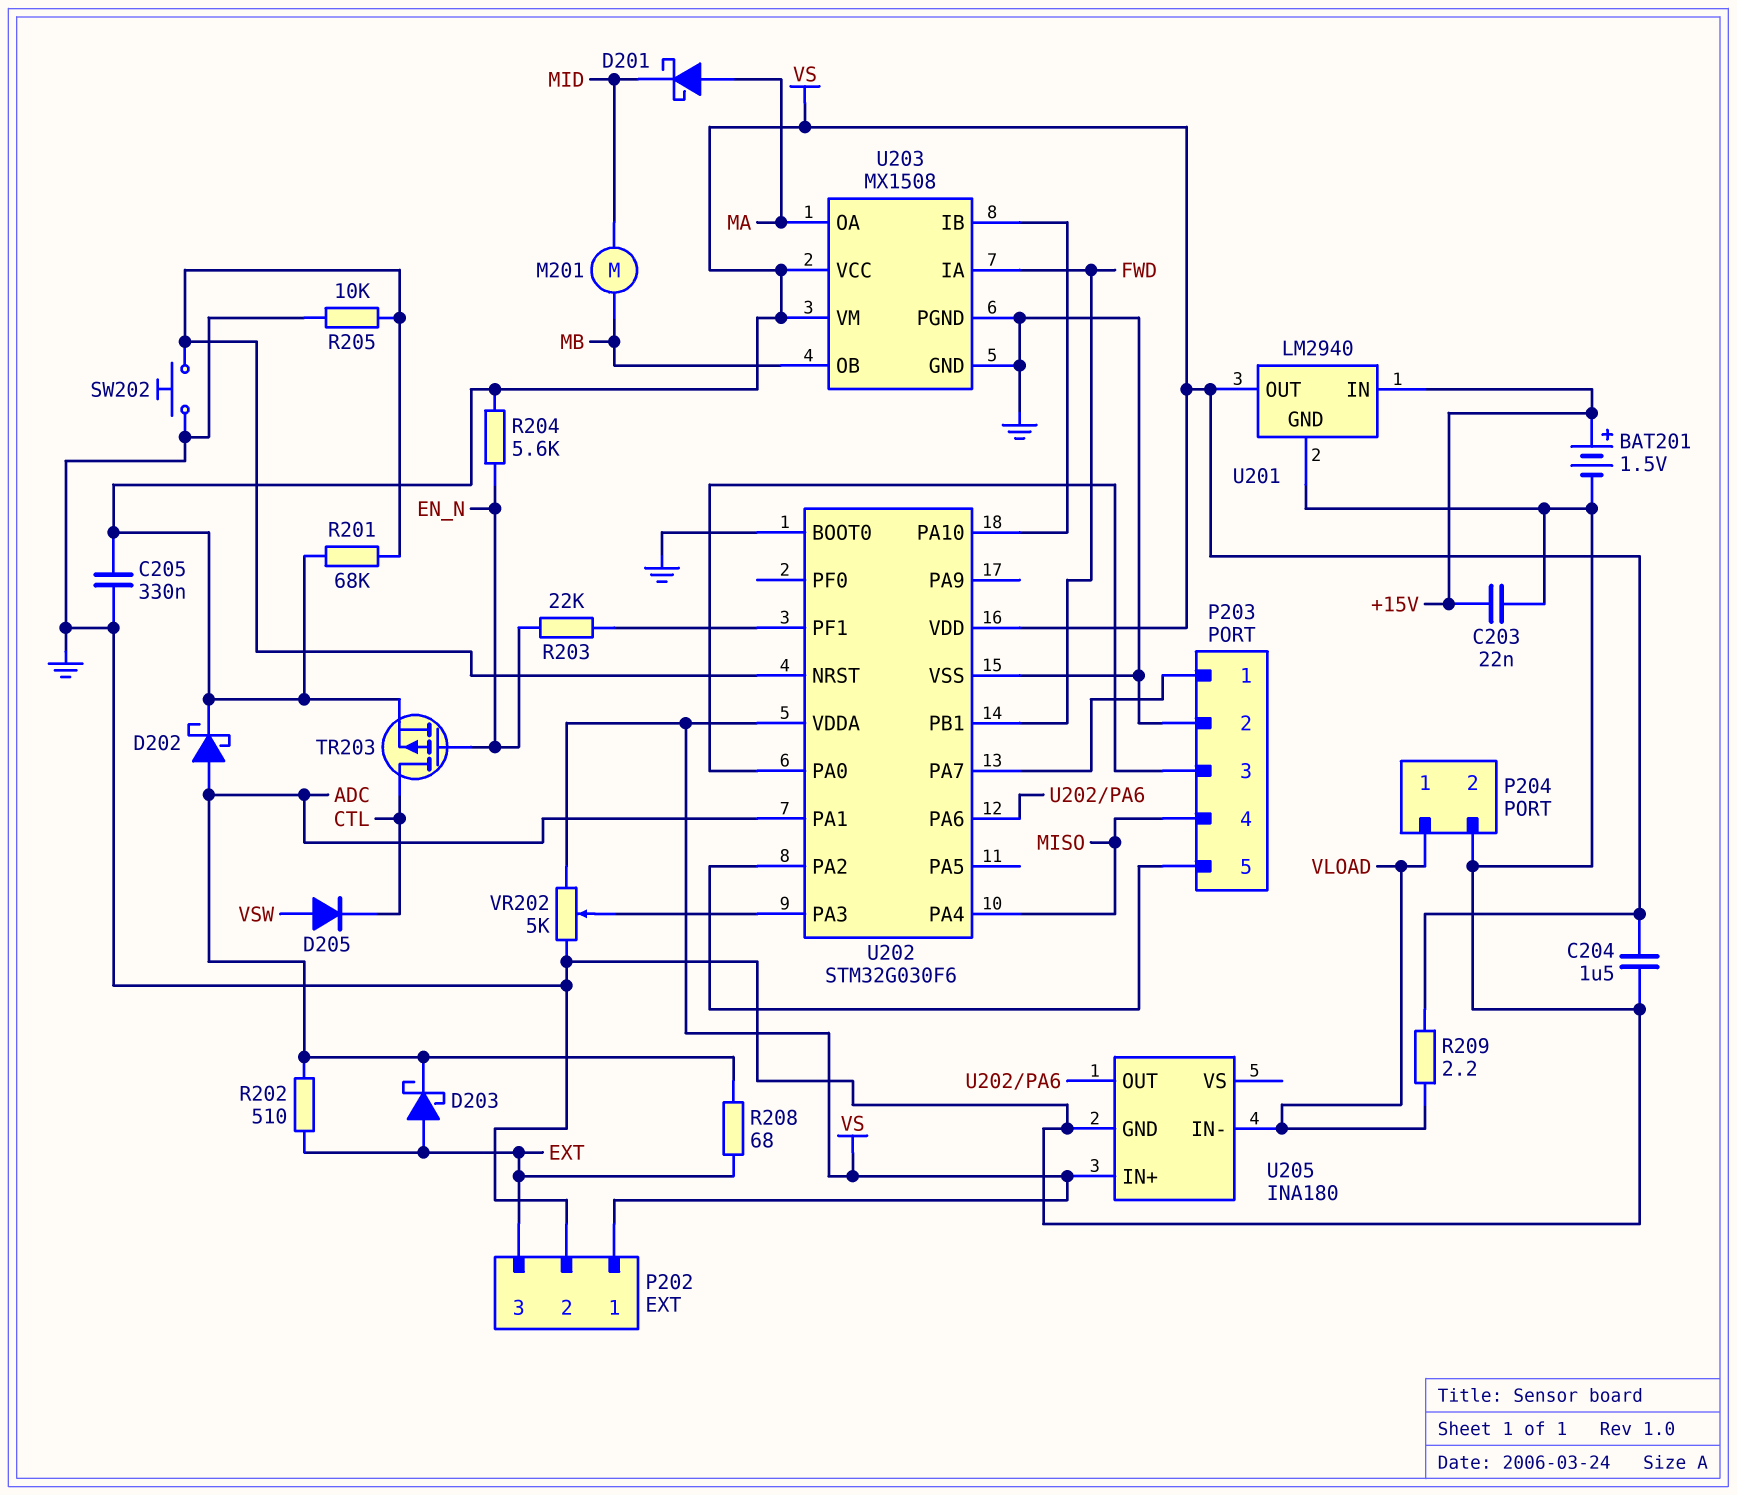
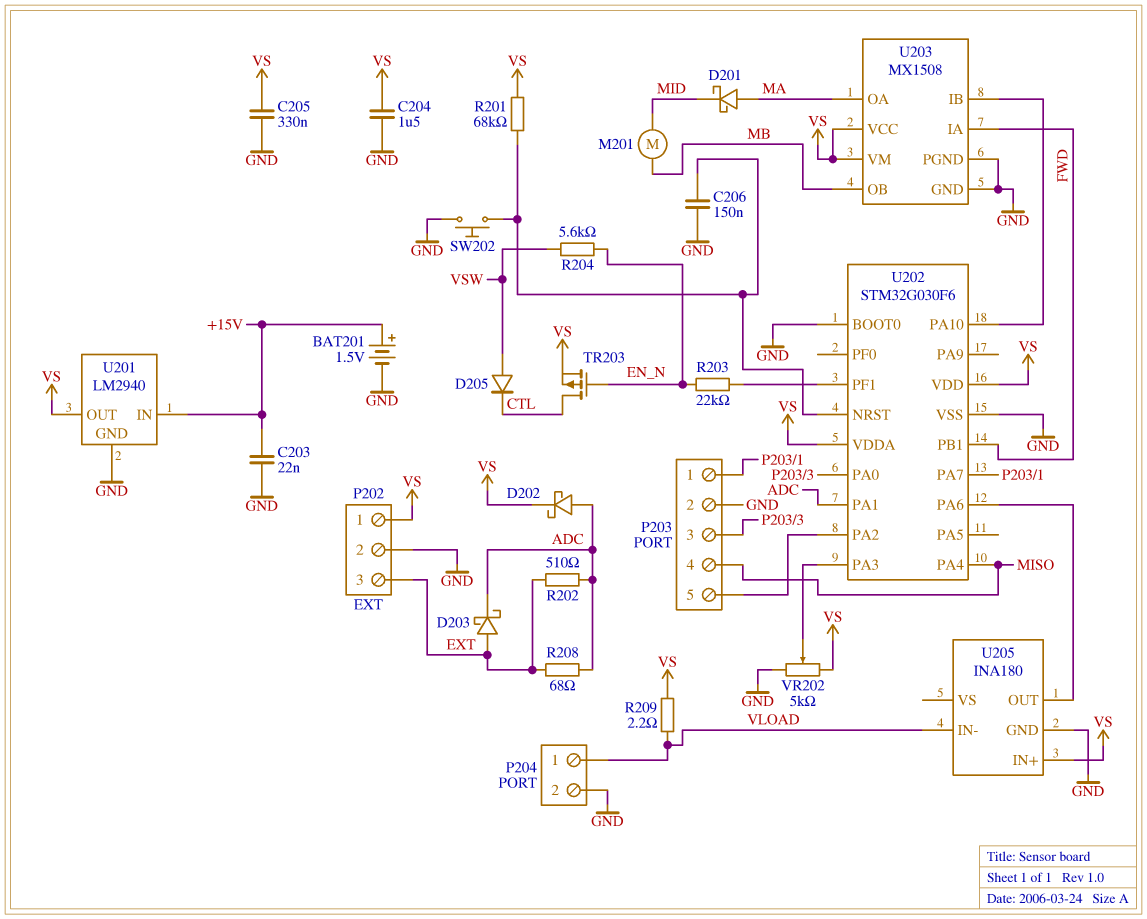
C206: none -> 150nF (GND, U202/NRST)
R204: 5.6k (EN_N, VS) -> 5.6k (EN_N, VSW)
R205: 10k (GND, U202/NRST) -> none

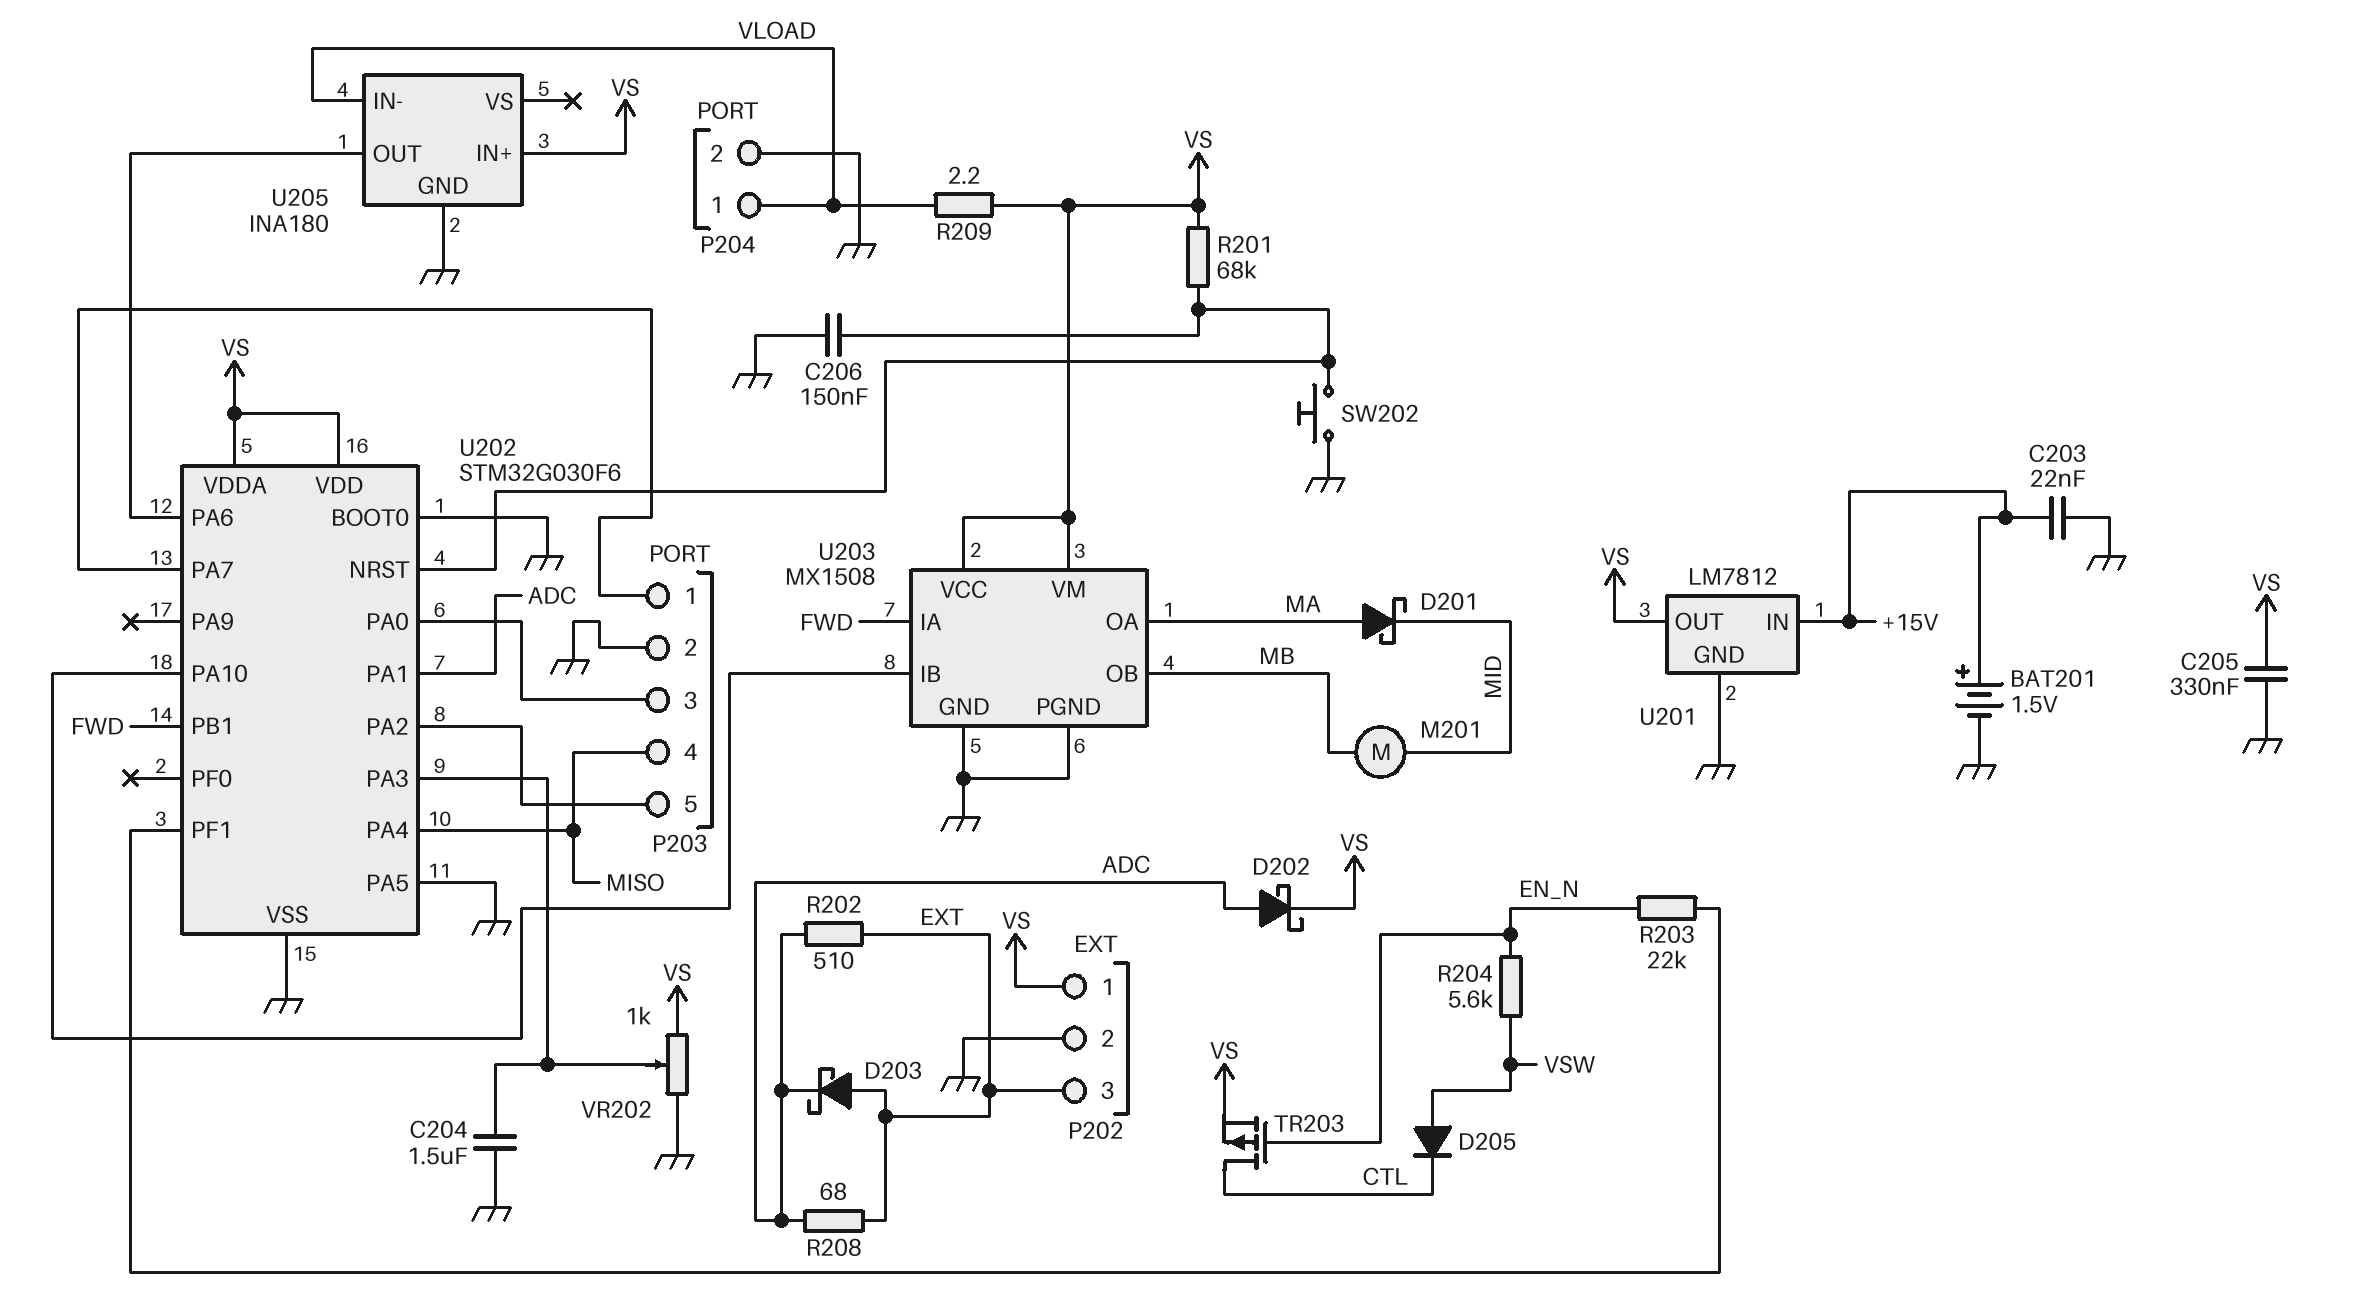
C204: 1.5uF (GND, VS) -> 1.5uF (GND, U202/PA3)
U201: LM2940 -> LM7812
U202 pin PA5: none -> GND
VR202: 5k (GND, VS, wiper U202/PA3) -> 1k (GND, VS, wiper U202/PA3)

